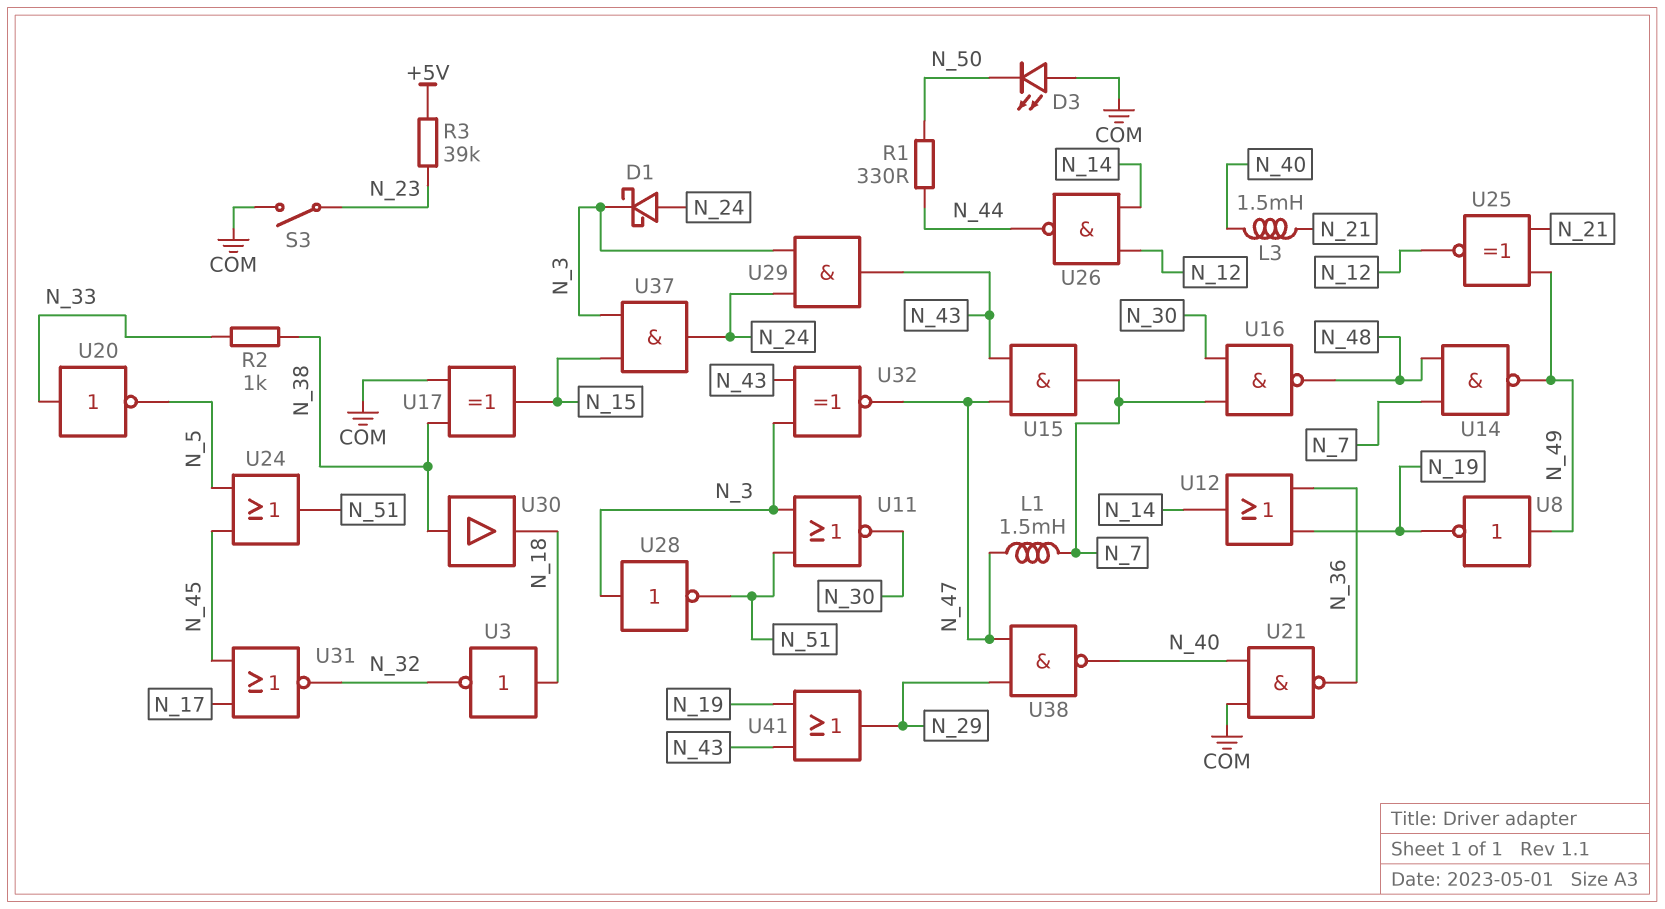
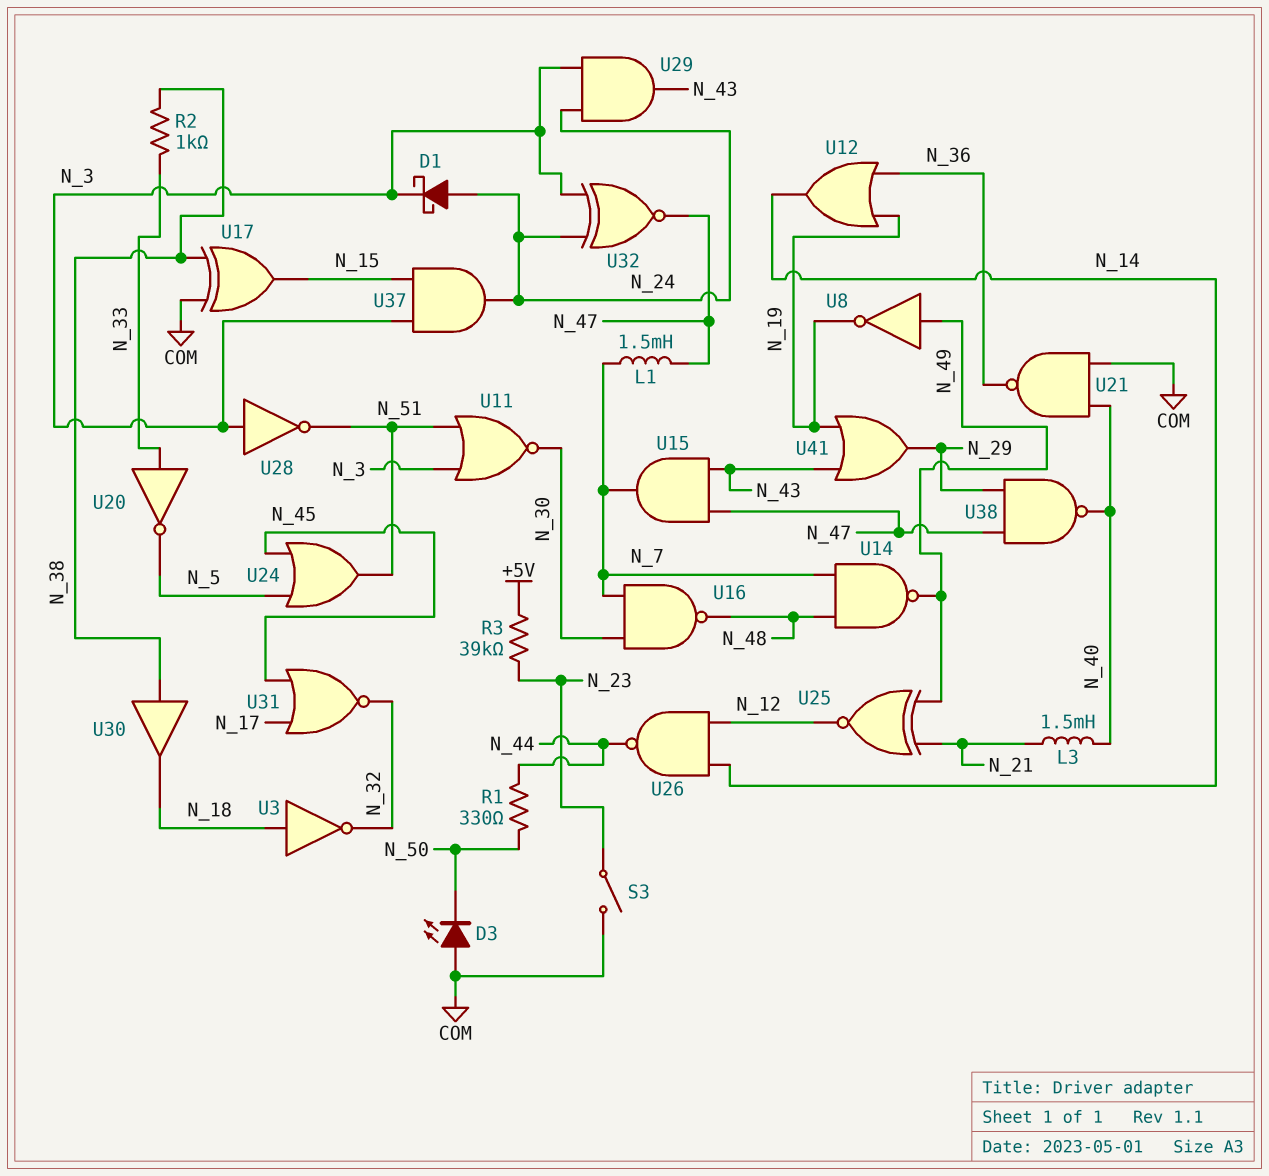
U32: XNOR (in N_3, in N_43, out N_47) -> XNOR (in N_3, in N_24, out N_47)

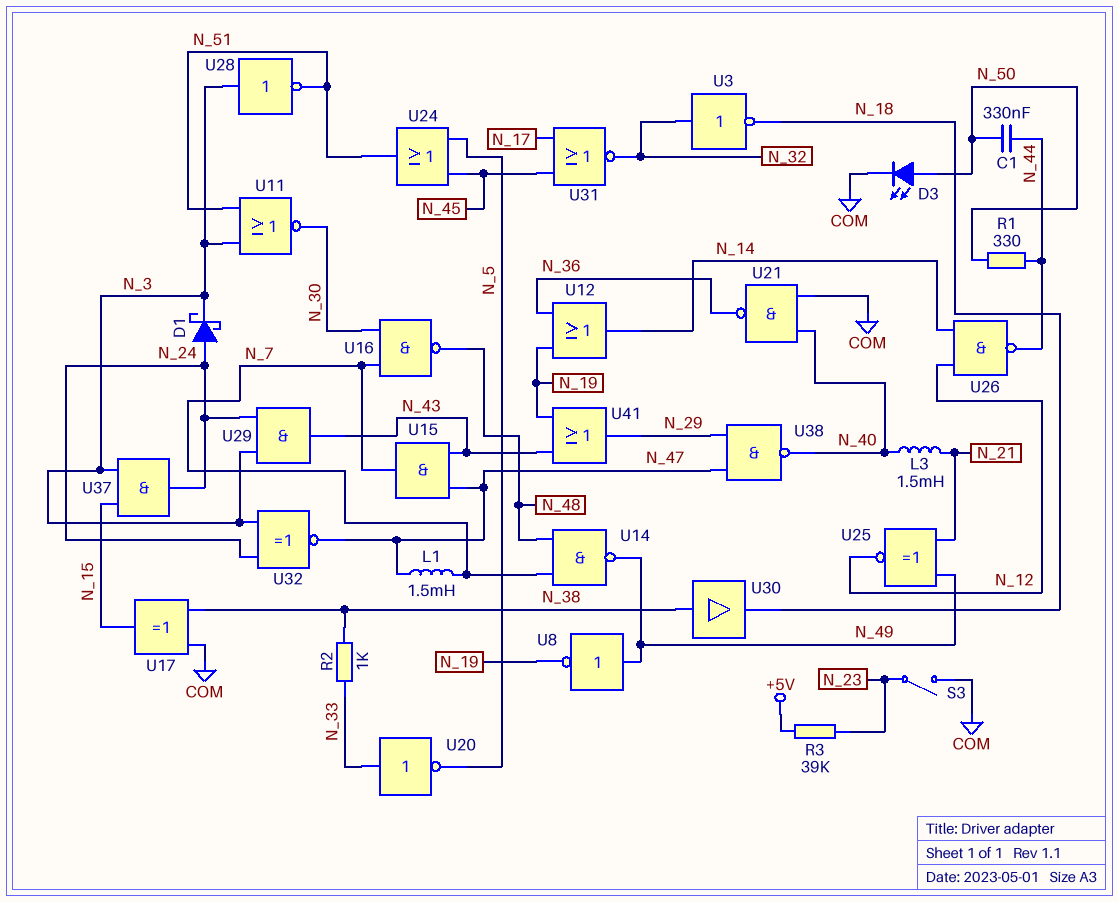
C1: none -> 330nF (N_44, N_50)
D3: LED (A COM, K N_50) -> LED (A N_50, K COM)
U3: NOT (in N_18, out N_32) -> NOT (in N_32, out N_18)

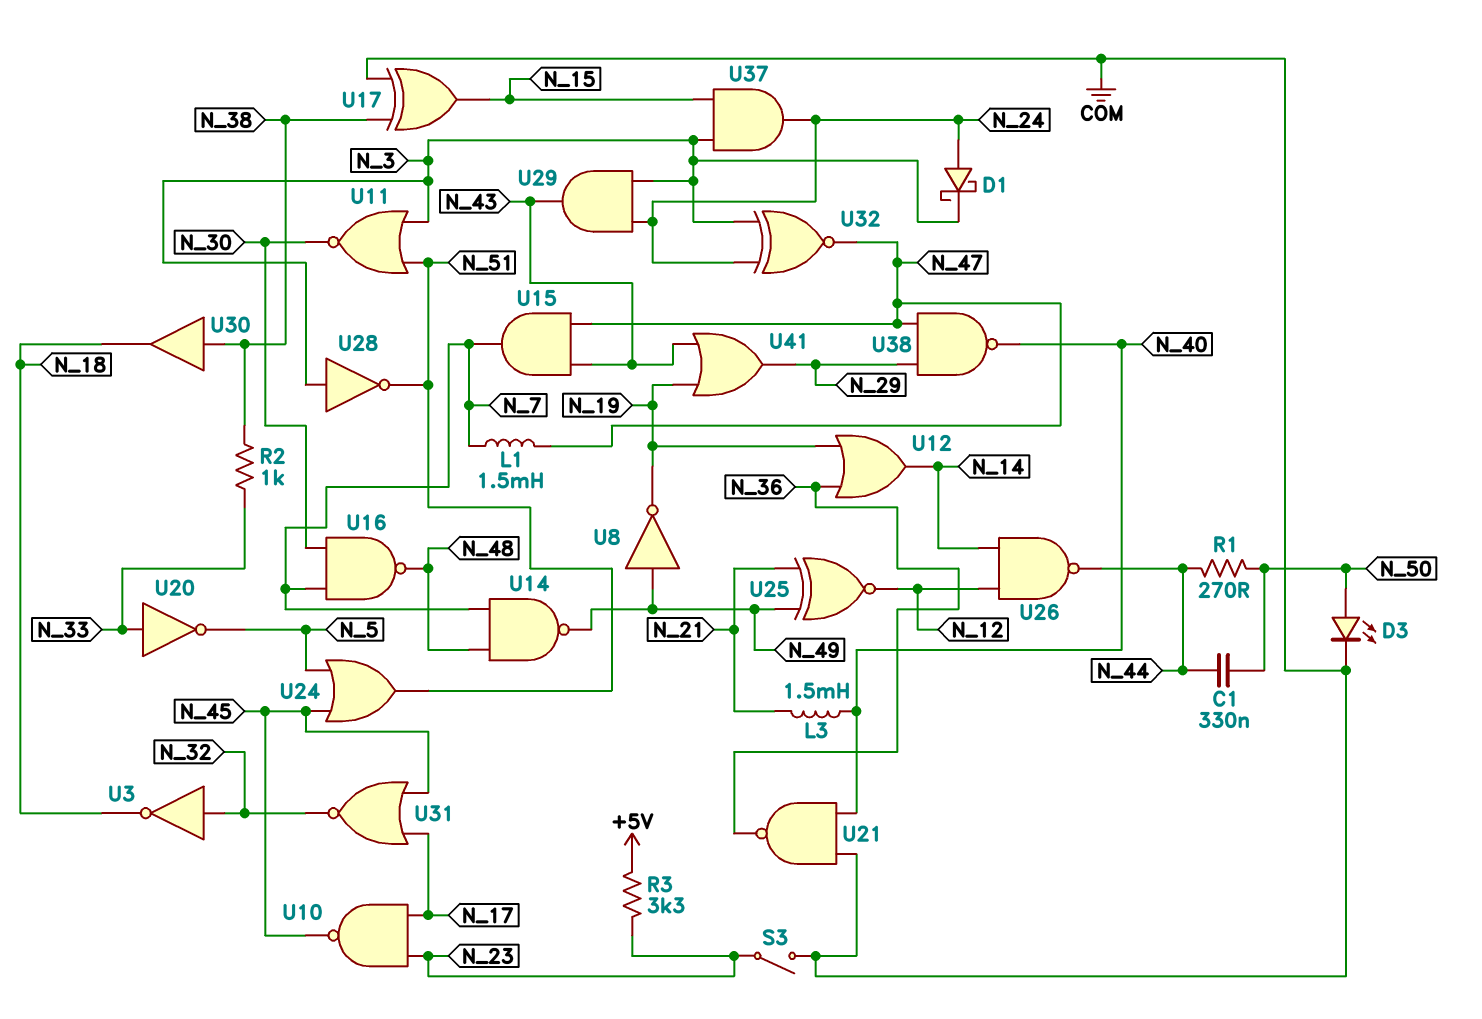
R1: 330 (N_44, N_50) -> 270 (N_44, N_50)
R3: 39k (+5V, N_23) -> 3.3k (+5V, N_23)
U10: none -> NAND (in N_17, in N_23, out N_45)

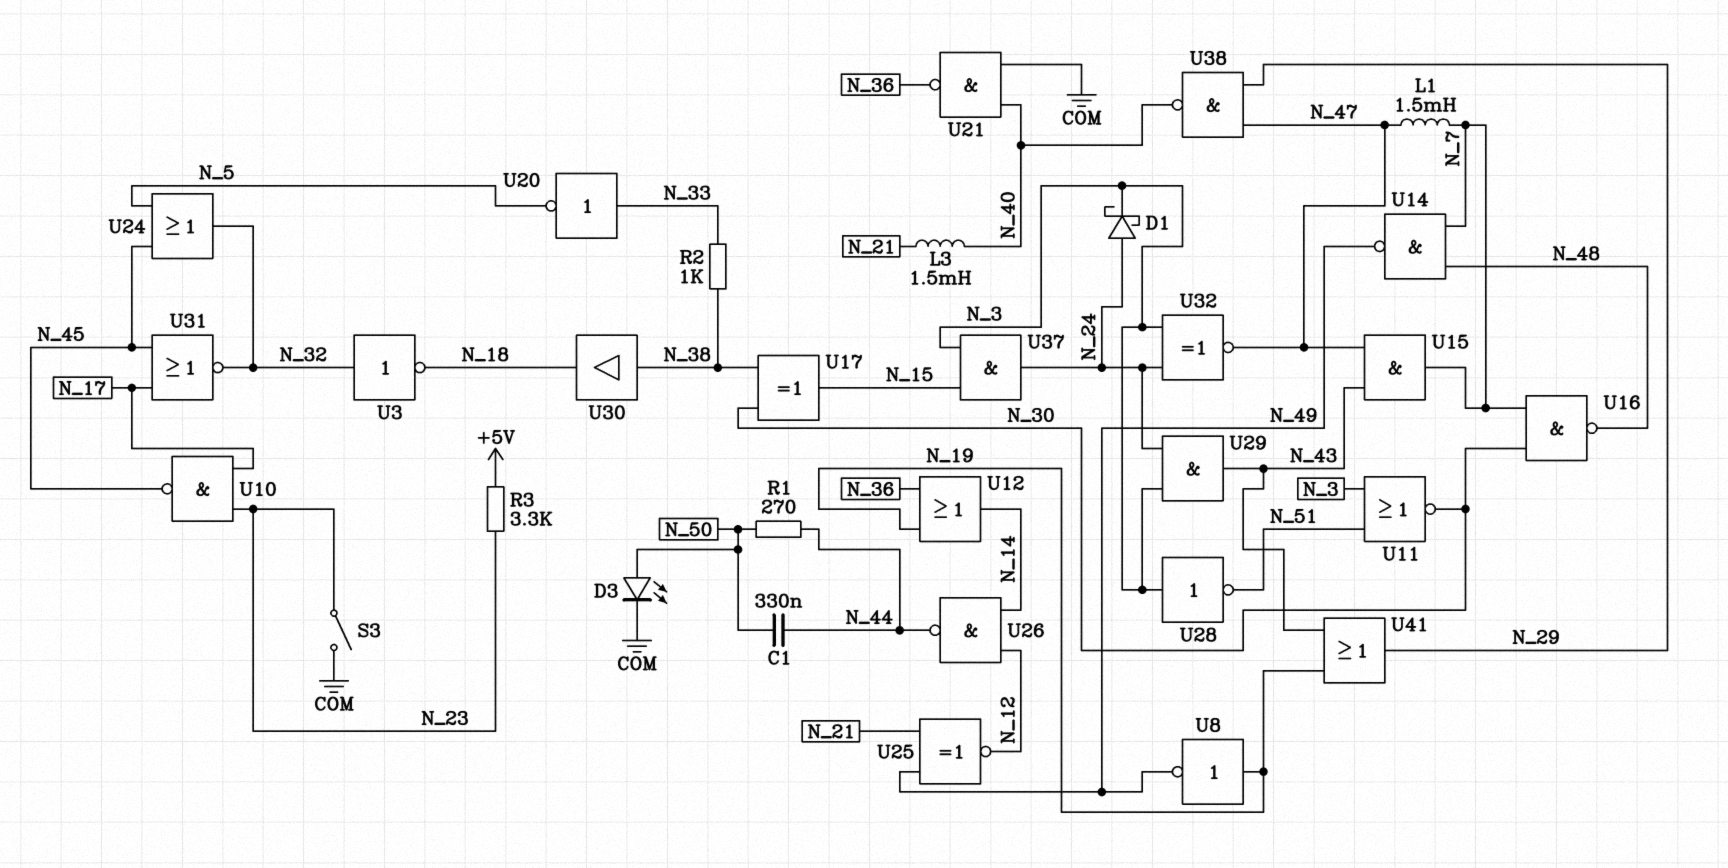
U8: NOT (in N_49, out N_19) -> NOT (in N_19, out N_49)
U17: XOR (in COM, in N_38, out N_15) -> XOR (in N_30, in N_38, out N_15)
U24: OR (in N_5, in N_45, out N_51) -> OR (in N_5, in N_45, out N_32)

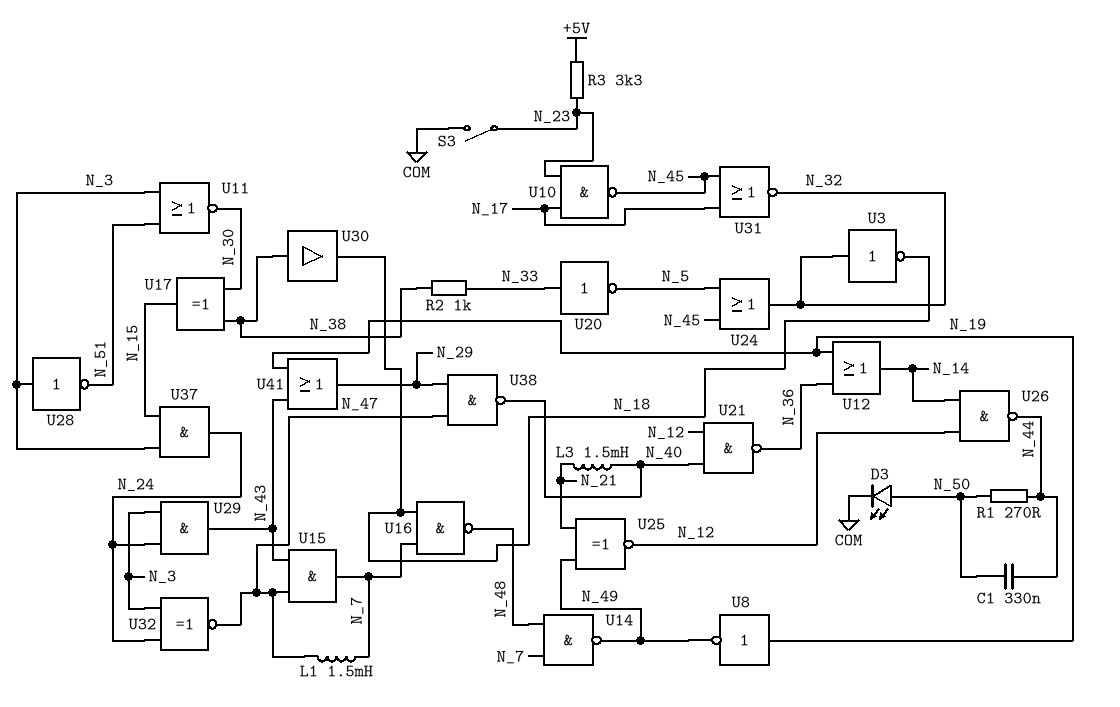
D1: schottky (A N_24, K N_3) -> none
U16: NAND (in N_7, in N_30, out N_48) -> NAND (in N_7, in N_18, out N_48)
U21: NAND (in COM, in N_40, out N_36) -> NAND (in N_12, in N_40, out N_36)

